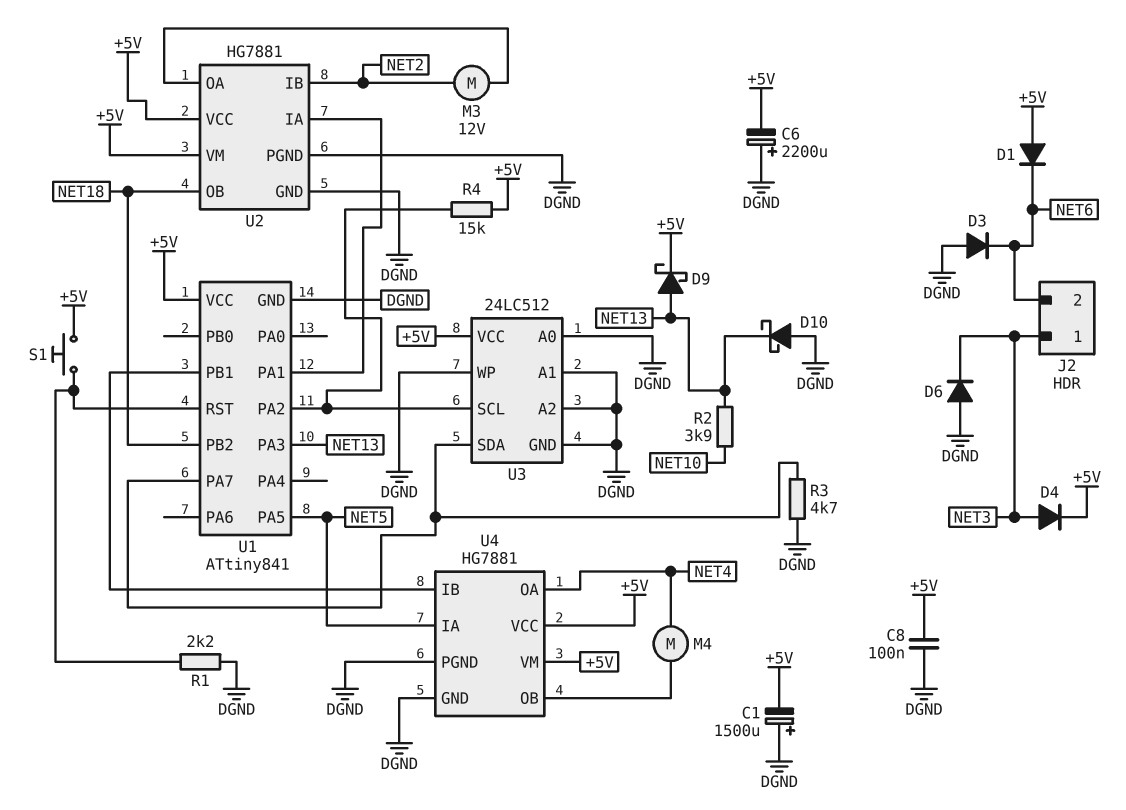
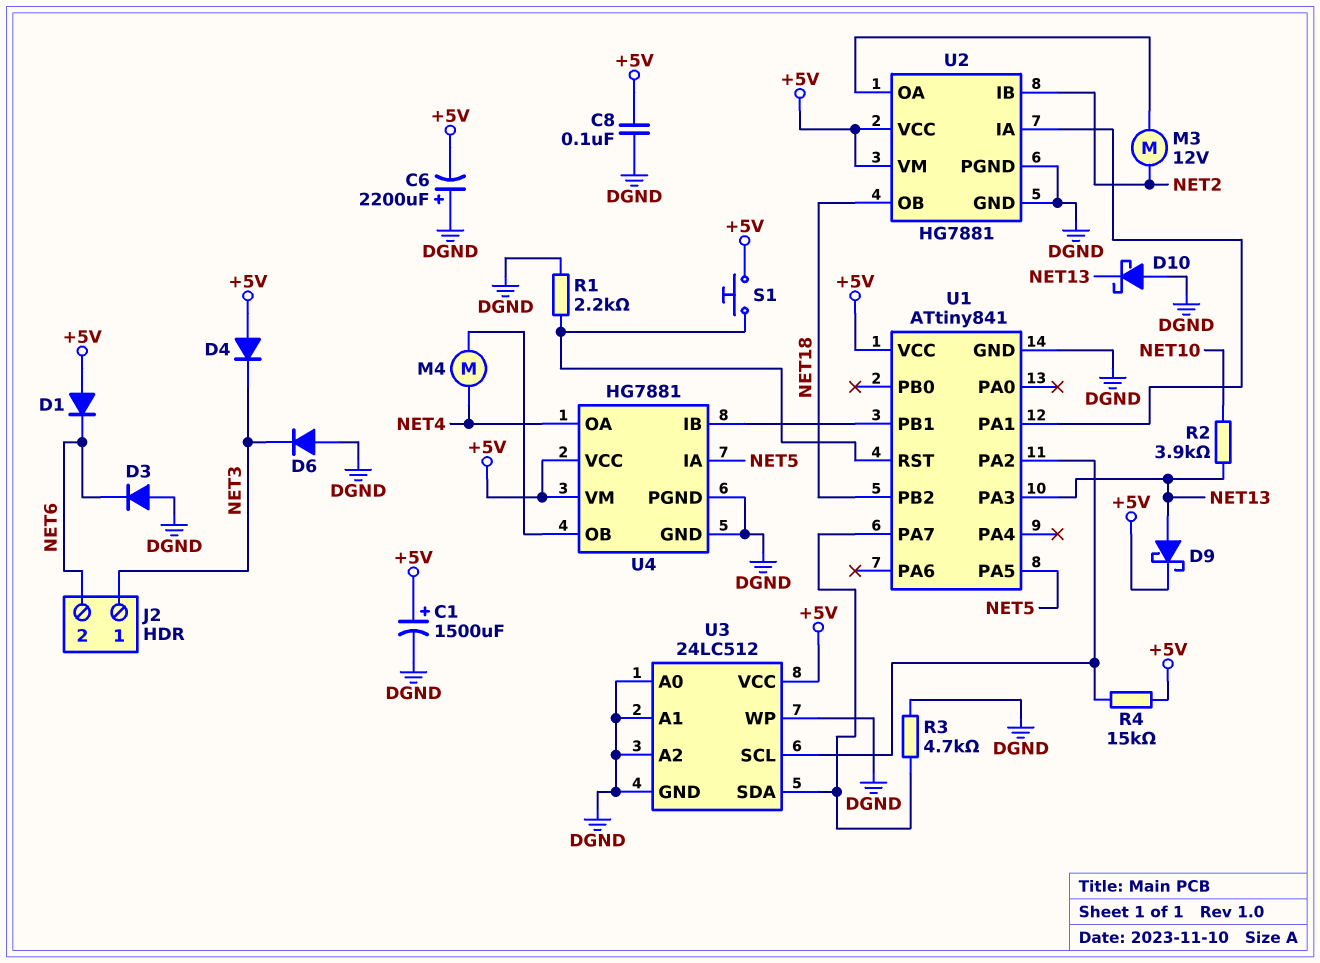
C1: 1500uF (plus DGND, minus +5V) -> 1500uF (plus +5V, minus DGND)
D4: diode (A NET3, K +5V) -> diode (A +5V, K NET3)

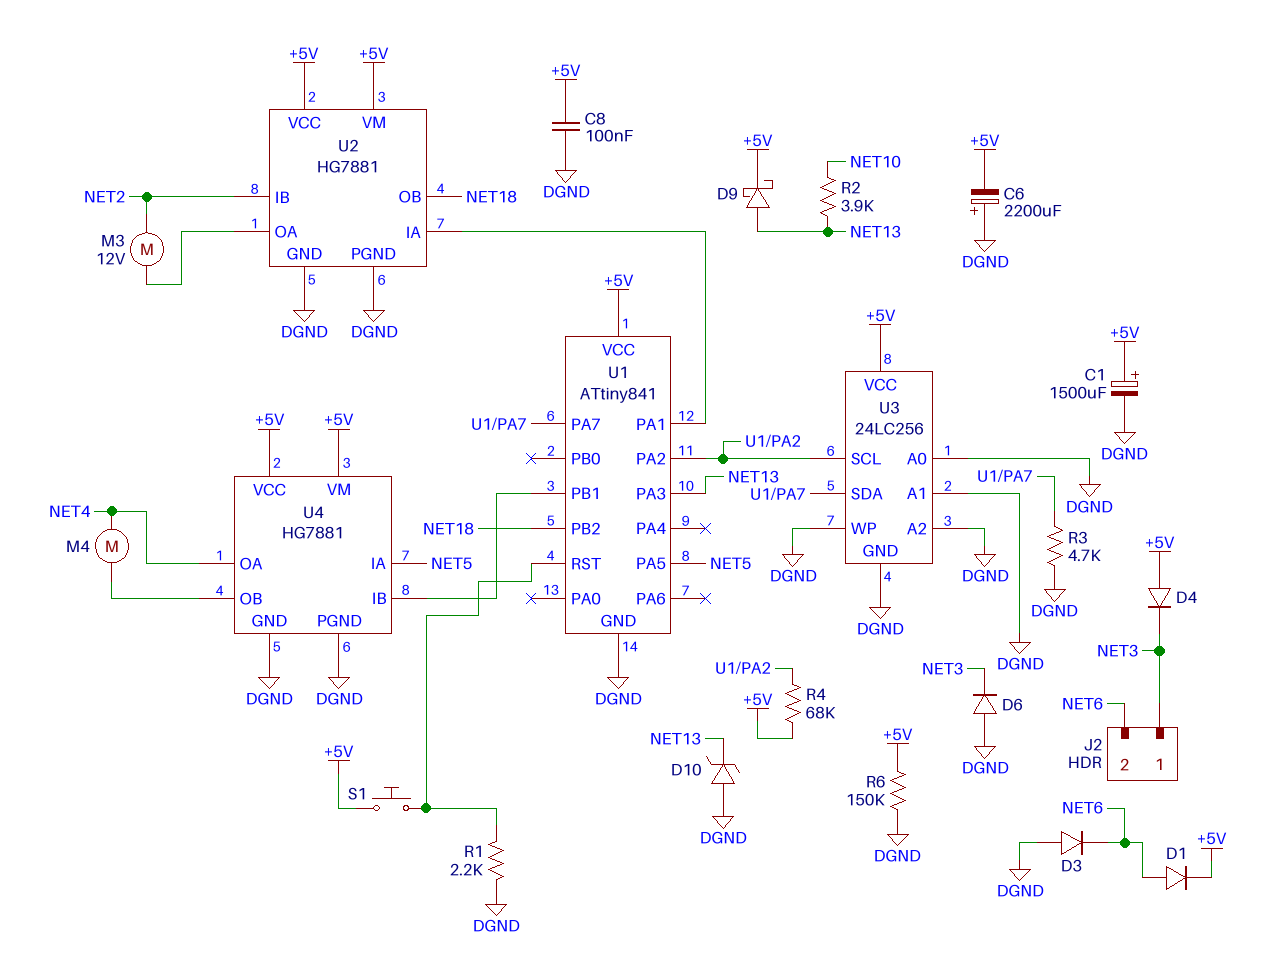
D1: diode (A +5V, K NET6) -> diode (A NET6, K +5V)
D10: schottky (A DGND, K NET13) -> zener (A DGND, K NET13)
R4: 15k (+5V, U1/PA2) -> 68k (+5V, U1/PA2)
R6: none -> 150k (+5V, DGND)
U3: 24LC512 -> 24LC256

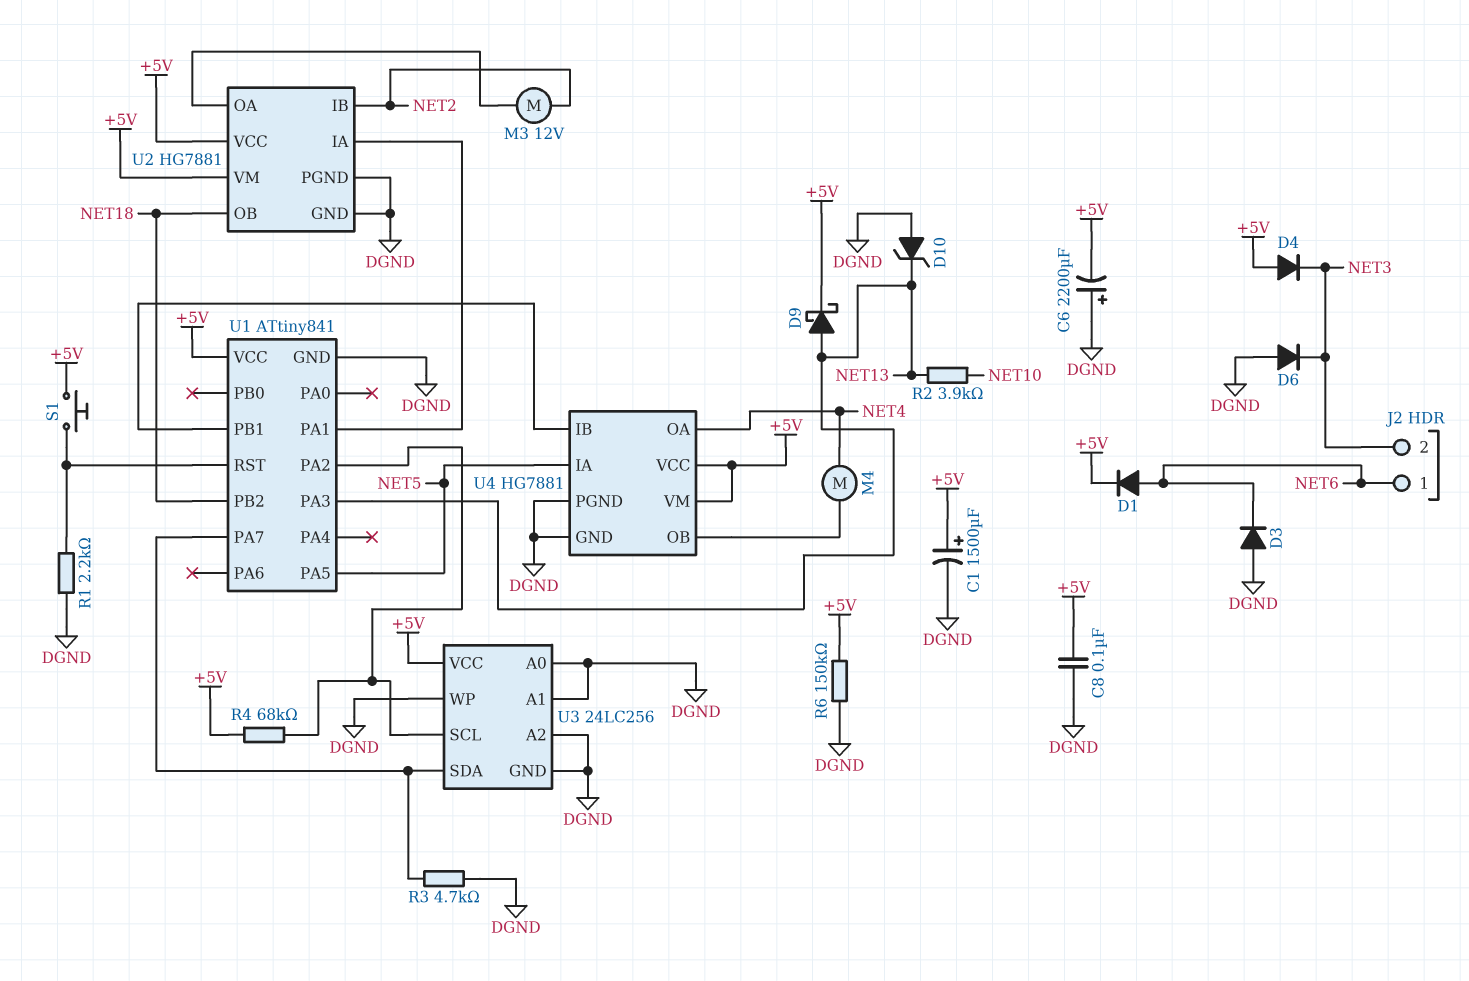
J2 pin 1: NET3 -> NET6
J2 pin 2: NET6 -> NET3

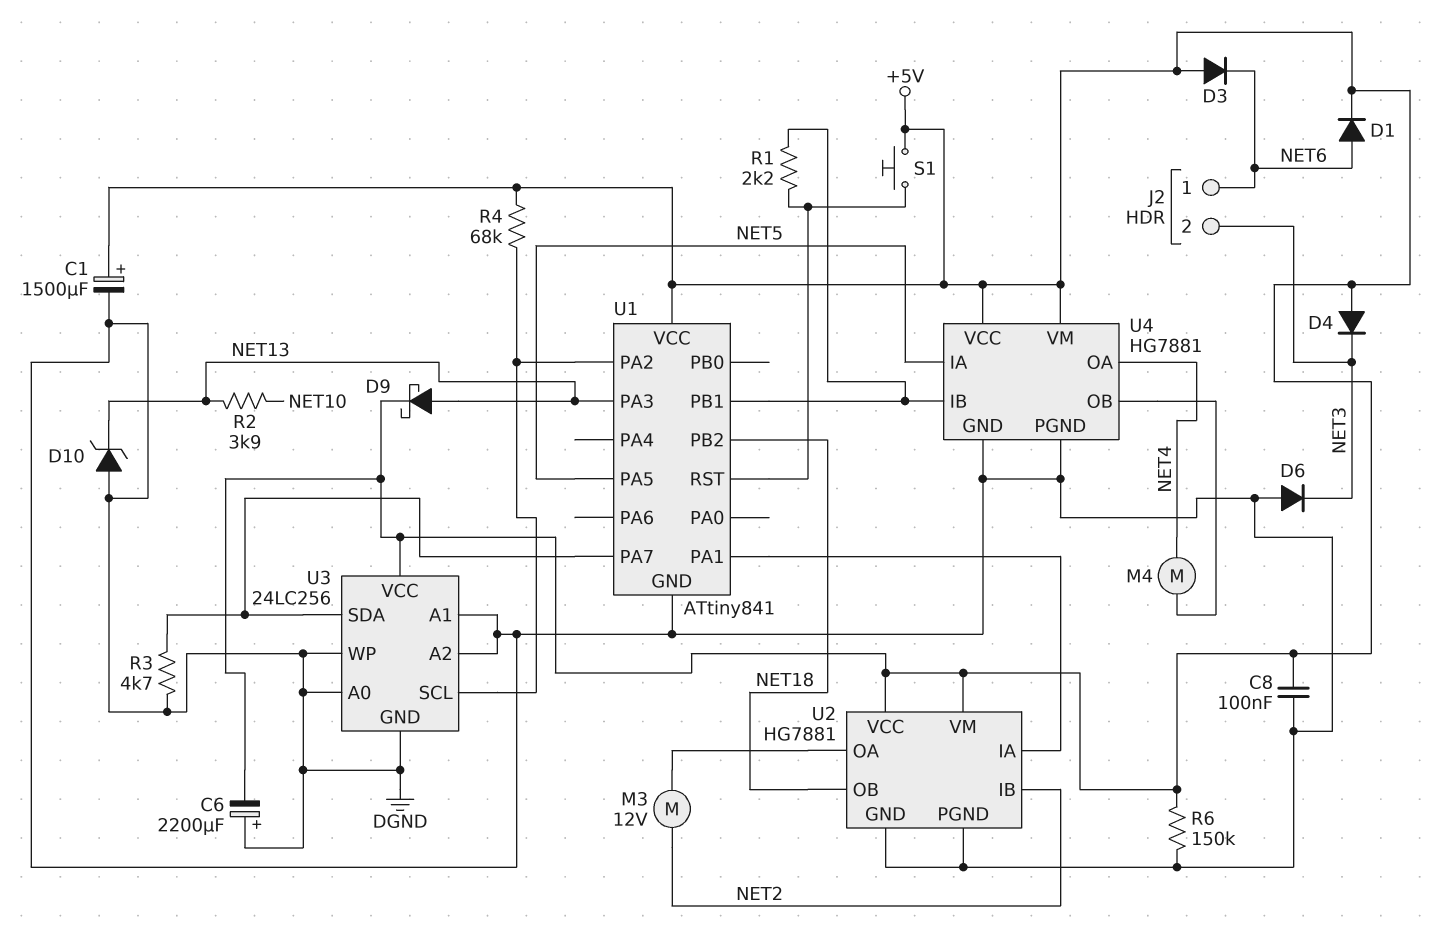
D3: diode (A DGND, K NET6) -> diode (A +5V, K NET6)
R1: 2.2k (DGND, U1/RST) -> 2.2k (U1/PB1, U1/RST)

